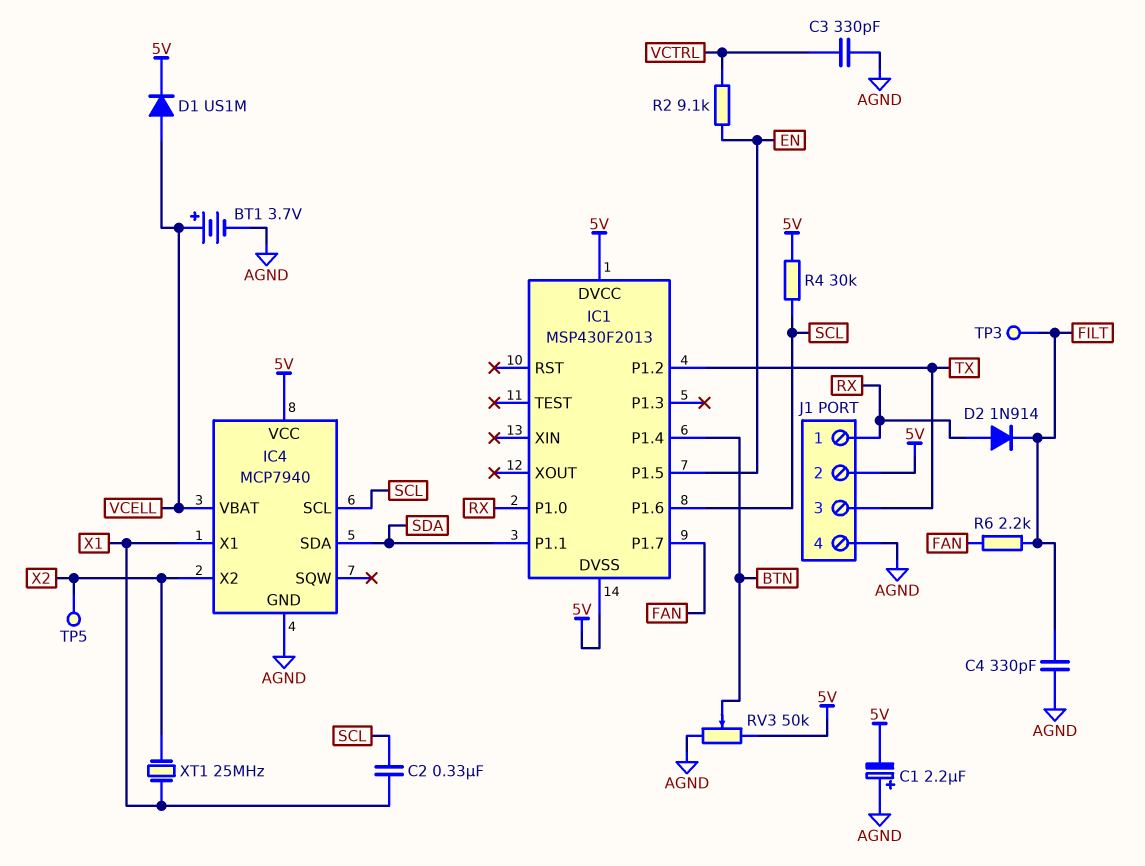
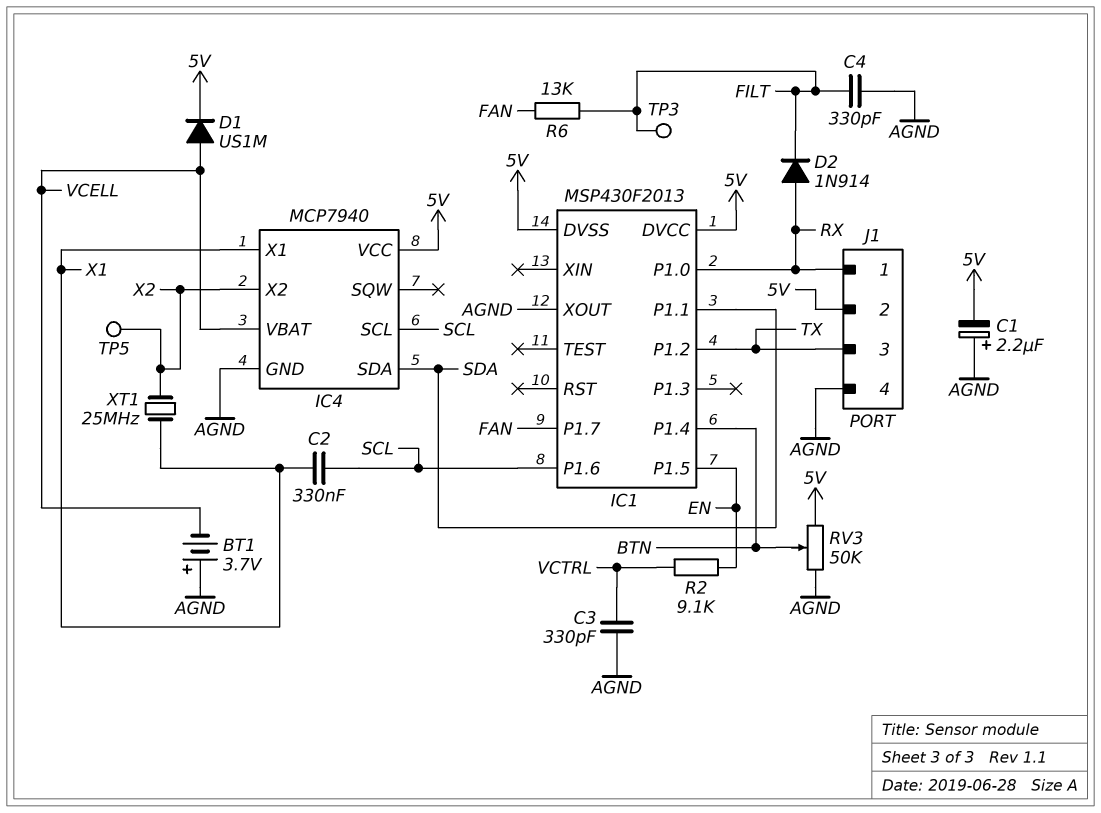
BT1: 3.7V (plus VCELL, minus AGND) -> 3.7V (plus AGND, minus VCELL)
IC1 pin XOUT: none -> AGND
R4: 30k (5V, SCL) -> none
R6: 2.2k (FAN, FILT) -> 13k (FAN, FILT)

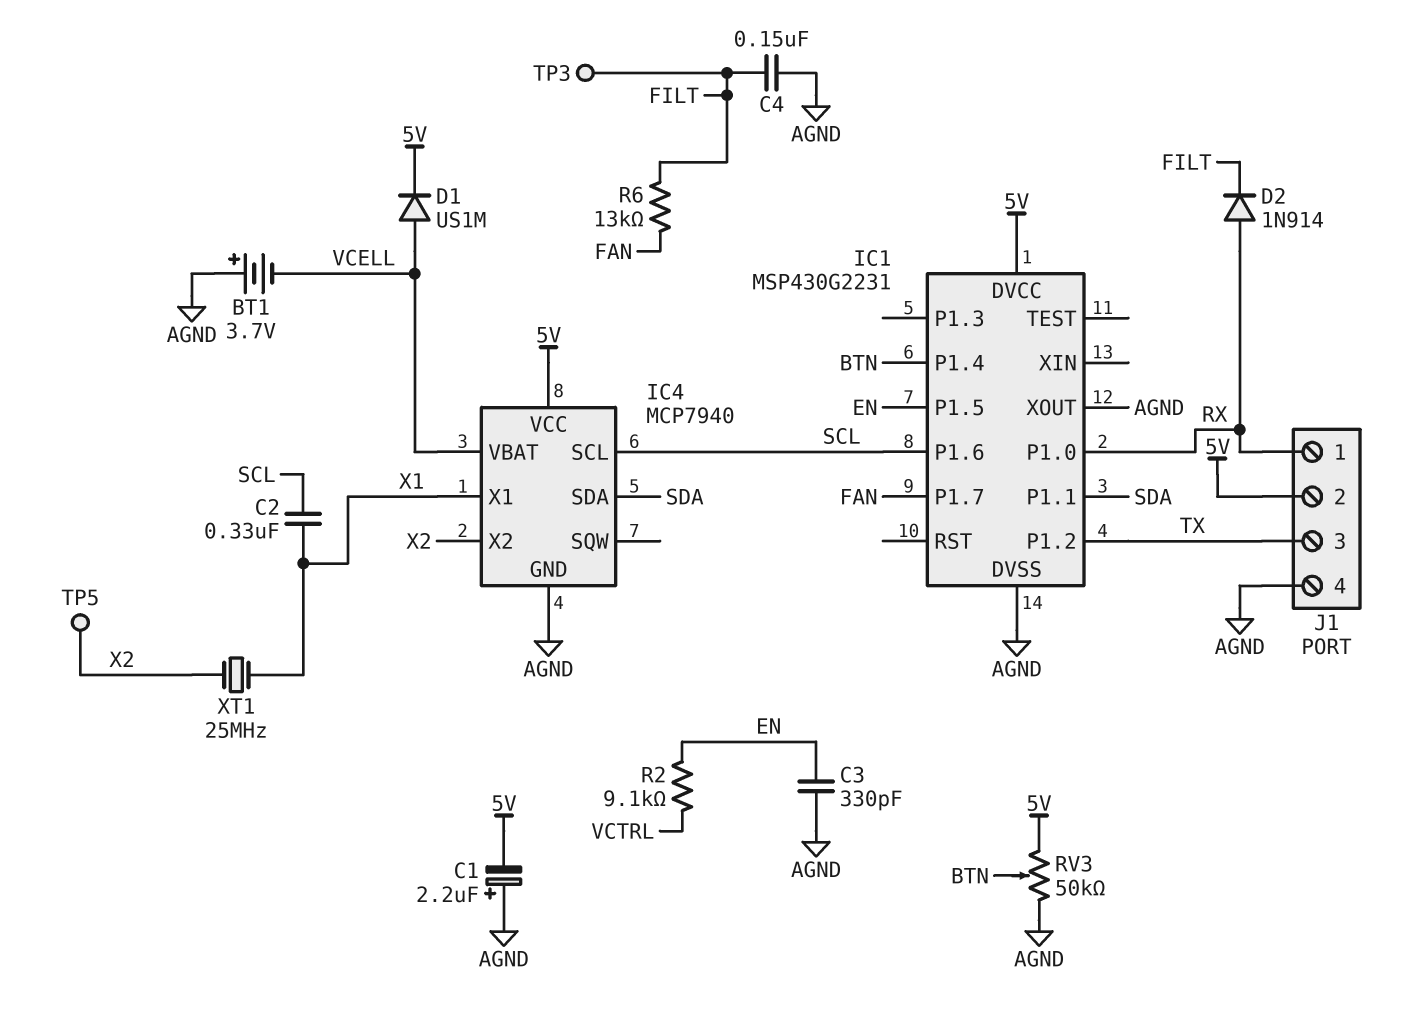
C3: 330pF (AGND, VCTRL) -> 330pF (AGND, EN)
C4: 330pF (AGND, FILT) -> 150nF (AGND, FILT)
IC1: MSP430F2013 -> MSP430G2231
IC1 pin DVSS: 5V -> AGND

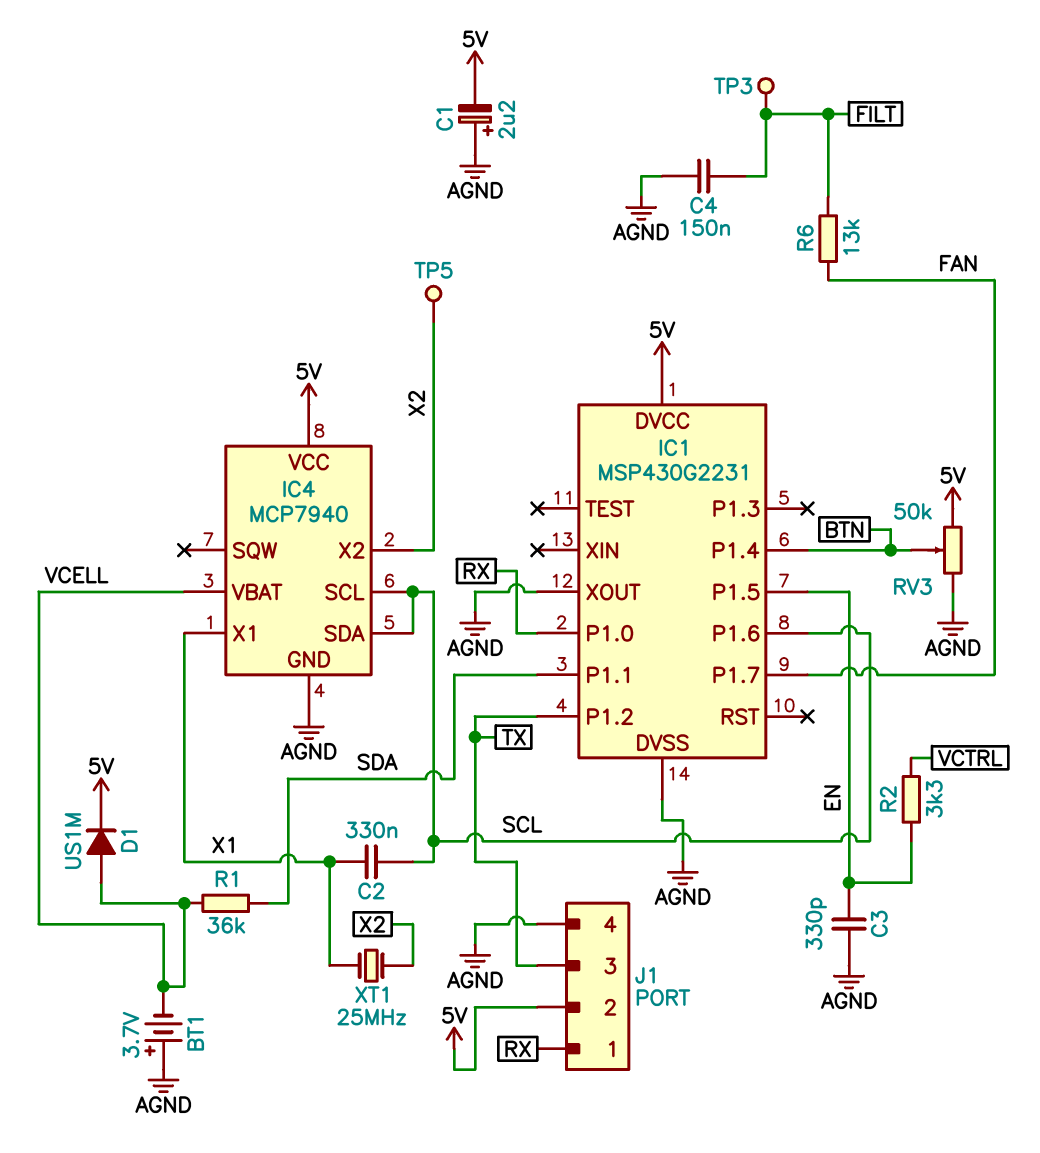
D2: diode 1N914 (A RX, K FILT) -> none
IC4 pin SDA: SDA -> SCL
R1: none -> 36k (SDA, VCELL)
R2: 9.1k (EN, VCTRL) -> 3.3k (EN, VCTRL)

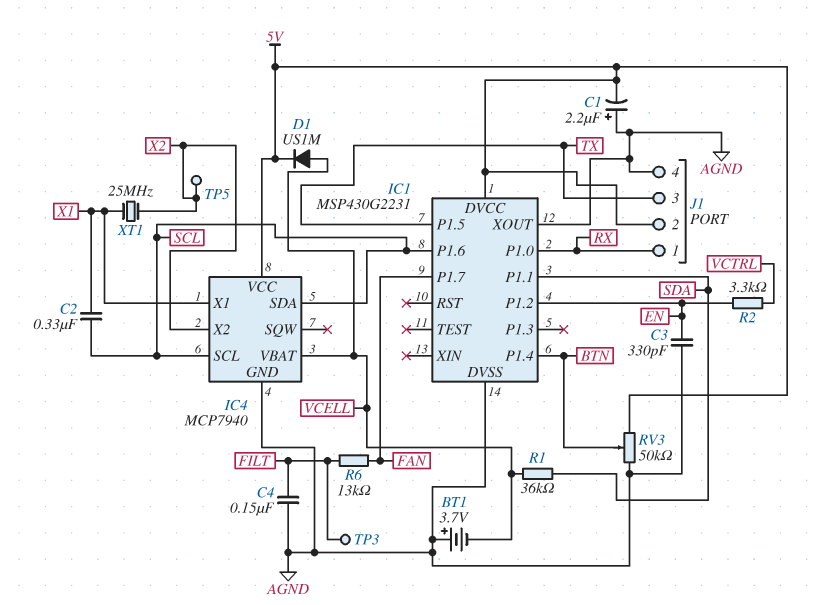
IC1 pin P1.2: TX -> EN
IC1 pin P1.5: EN -> TX

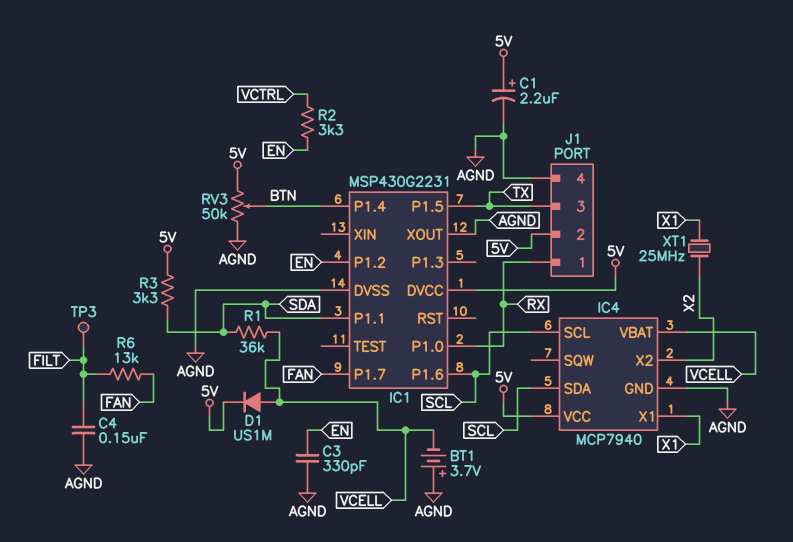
C1: 2.2uF (plus AGND, minus 5V) -> 2.2uF (plus 5V, minus AGND)
C2: 330nF (SCL, X1) -> none
R3: none -> 3.3k (5V, SDA)
TP5: test point (X2) -> none

